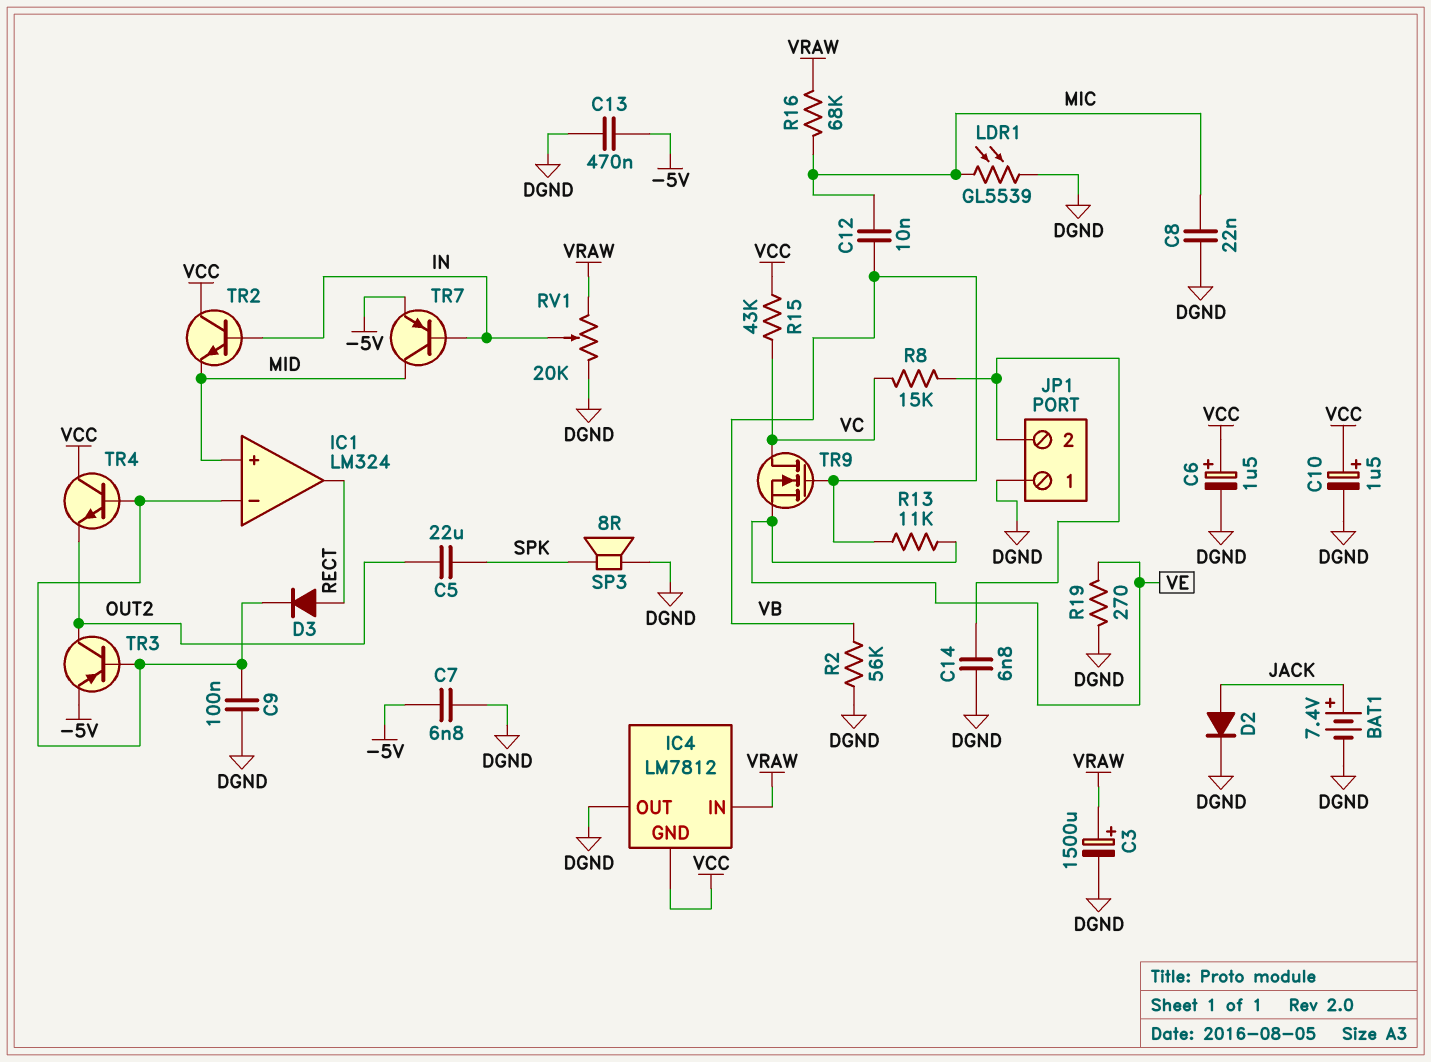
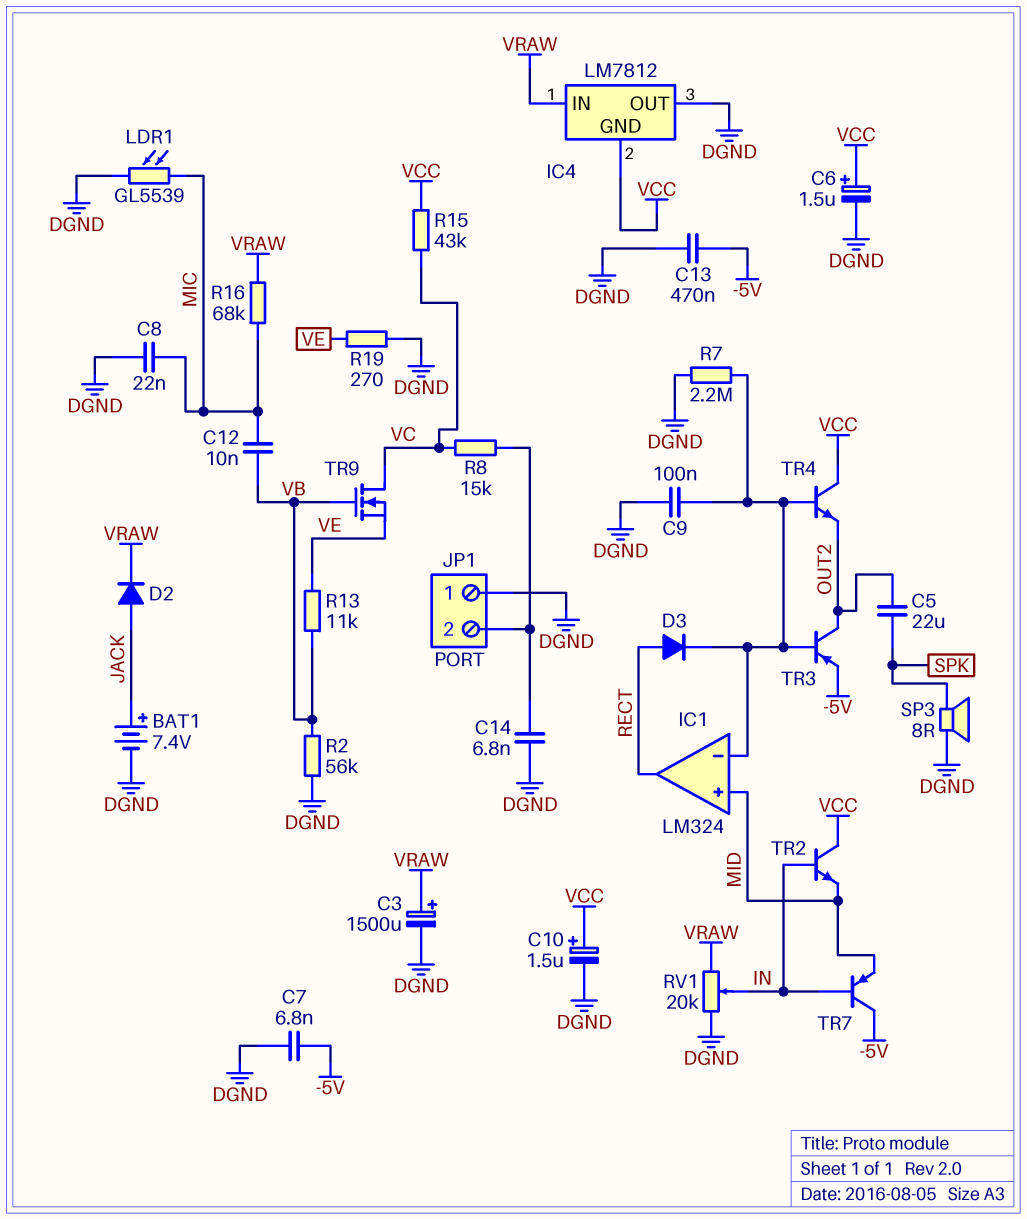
D2: diode (A JACK, K DGND) -> diode (A JACK, K VRAW)
R7: none -> 2.2M (DGND, IC1/in-)
TR7: PNP (B IN, C MID, E -5V) -> PNP (B IN, C -5V, E MID)

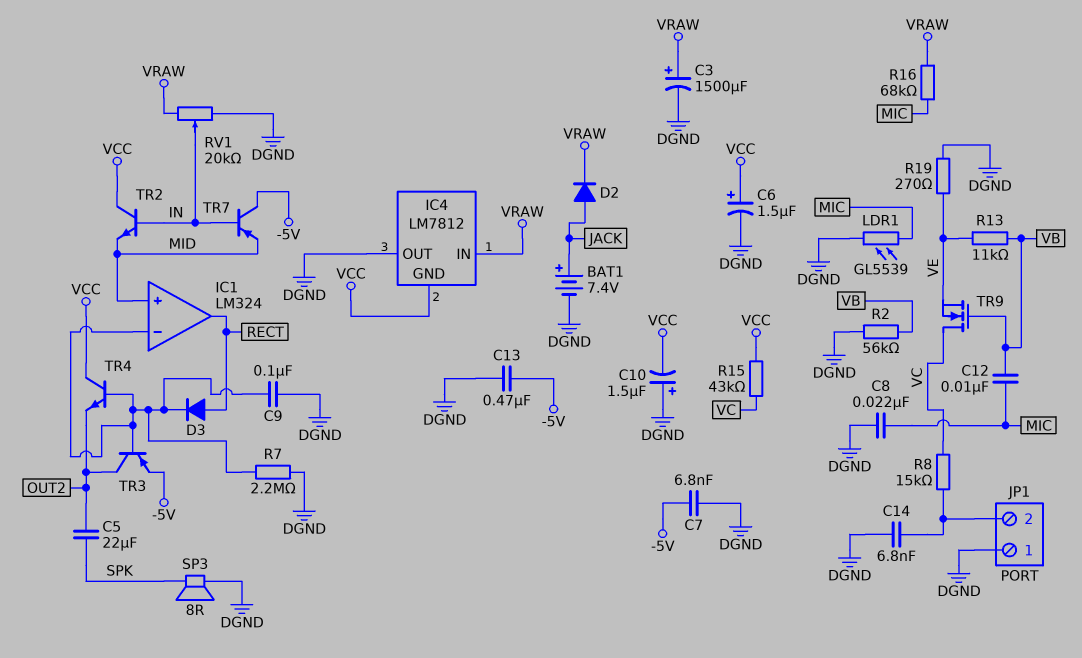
C10: 1.5uF (plus VCC, minus DGND) -> 1.5uF (plus DGND, minus VCC)

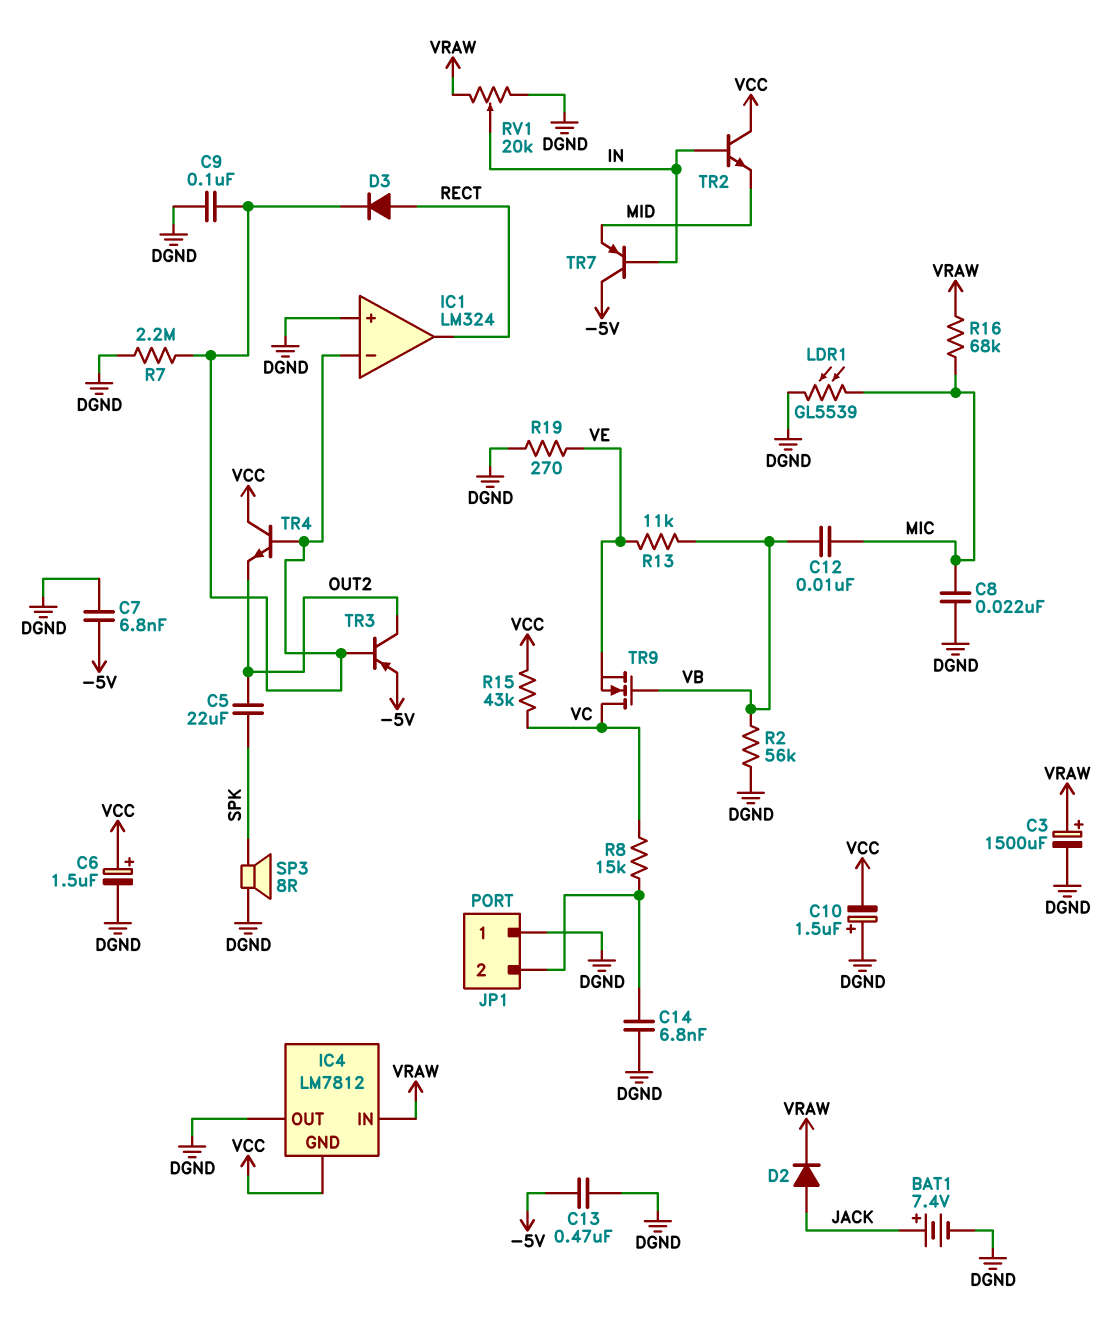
IC1 pin in+: MID -> DGND

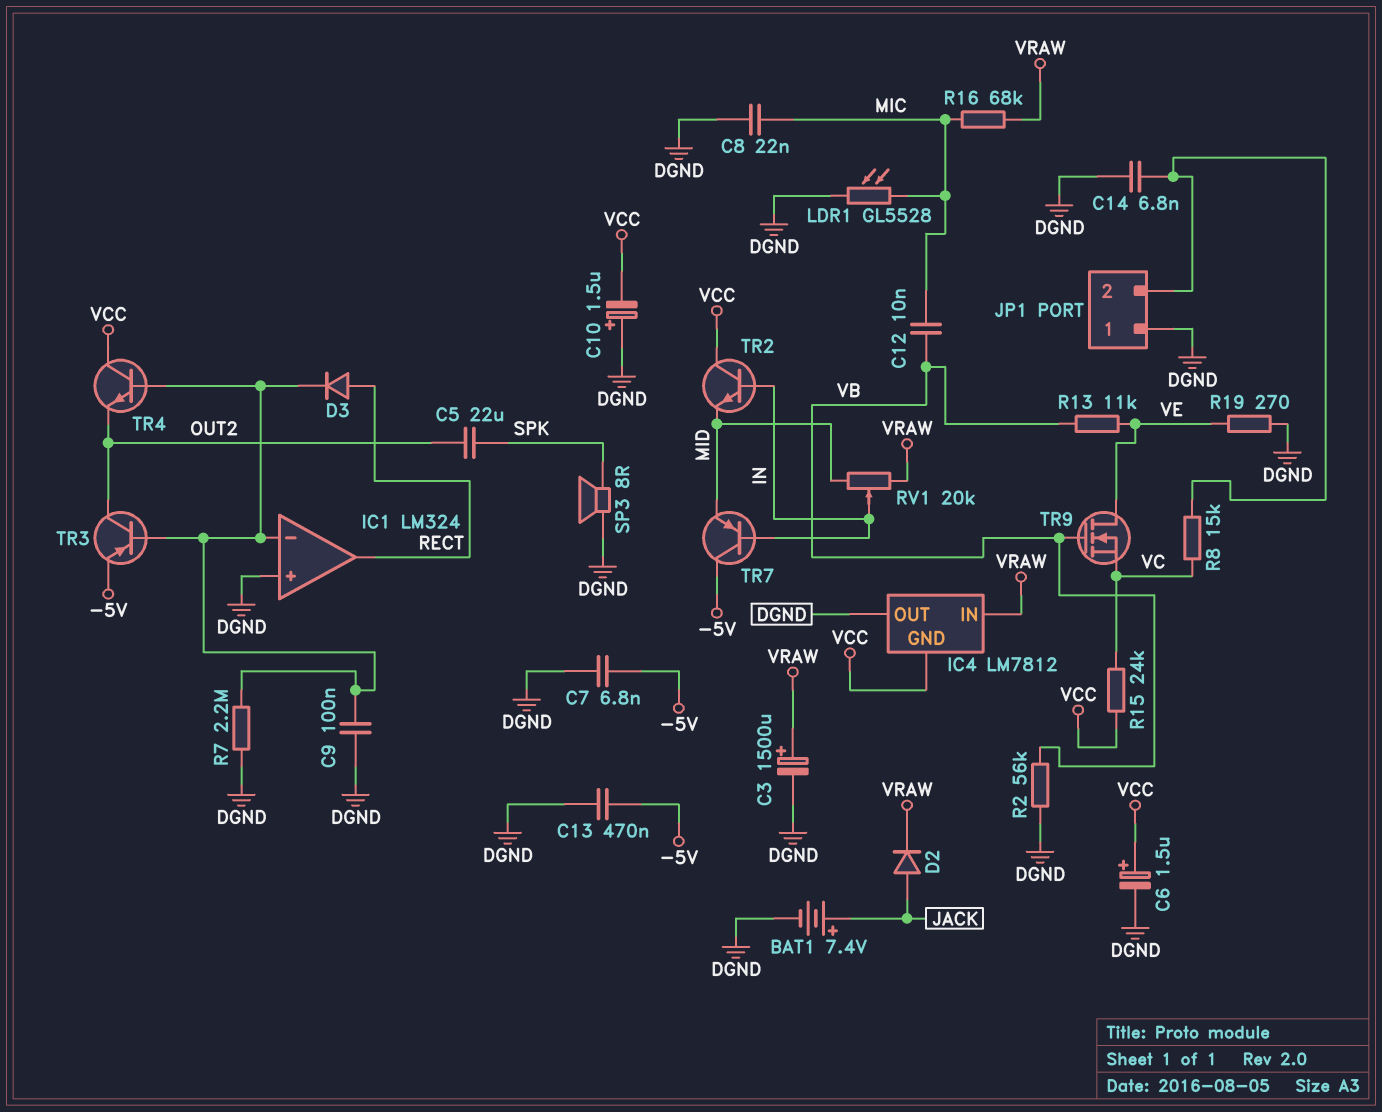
LDR1: GL5539 (DGND, MIC) -> GL5528 (DGND, MIC)
R15: 43k (VC, VCC) -> 24k (VC, VCC)
RV1: 20k (DGND, VRAW, wiper IN) -> 20k (MID, VRAW, wiper IN)
TR9: NMOS (G VB, D VC, S VE) -> NMOS (G VB, D VE, S VC)

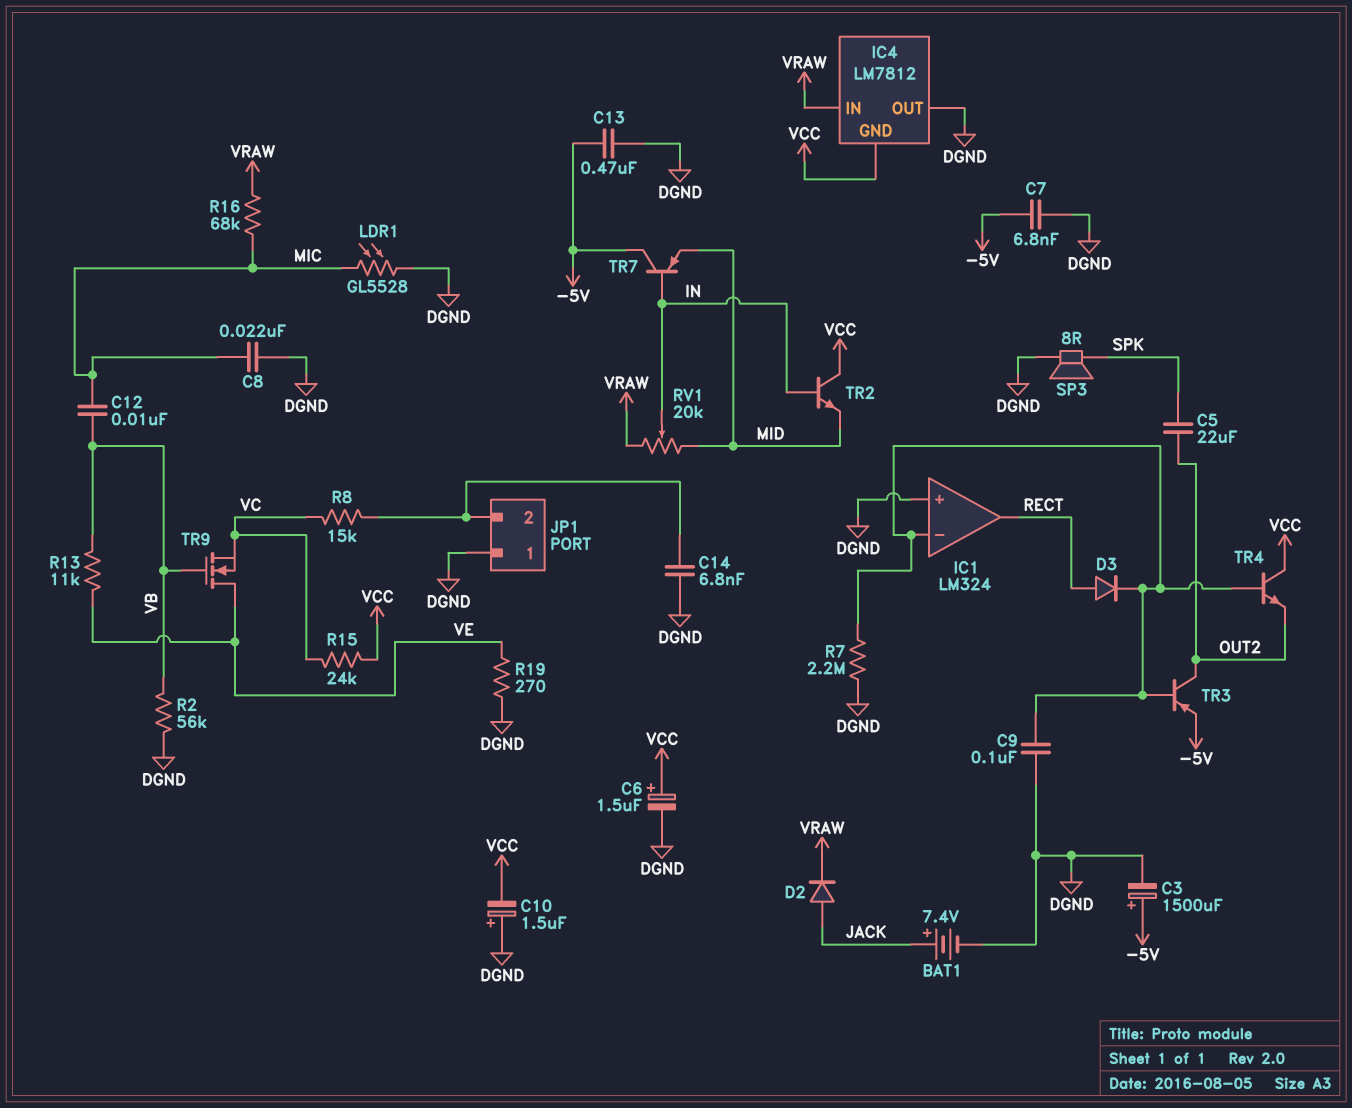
C3: 1500uF (plus VRAW, minus DGND) -> 1500uF (plus -5V, minus DGND)

